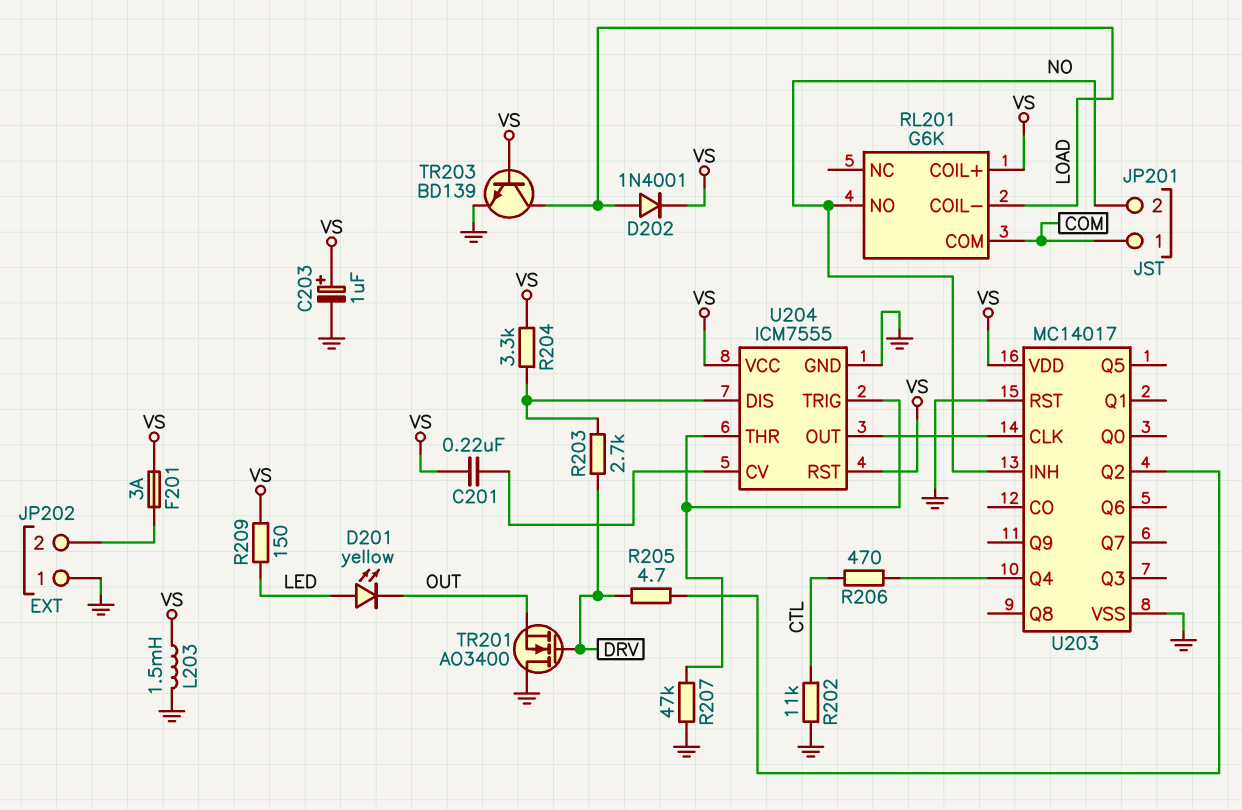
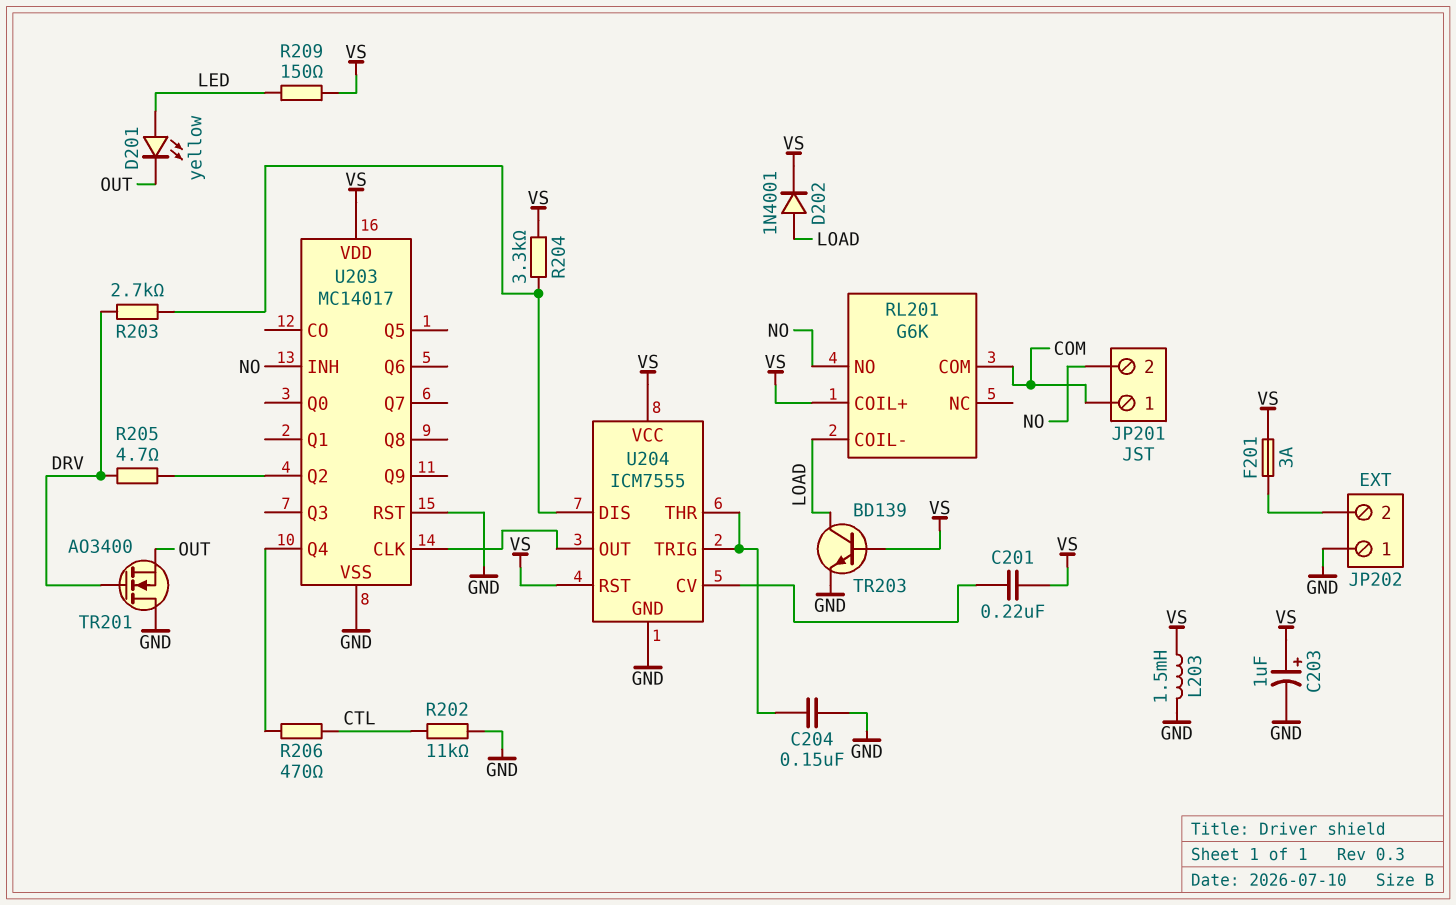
C204: none -> 150nF (GND, U204/THR)
R207: 47k (GND, U204/THR) -> none

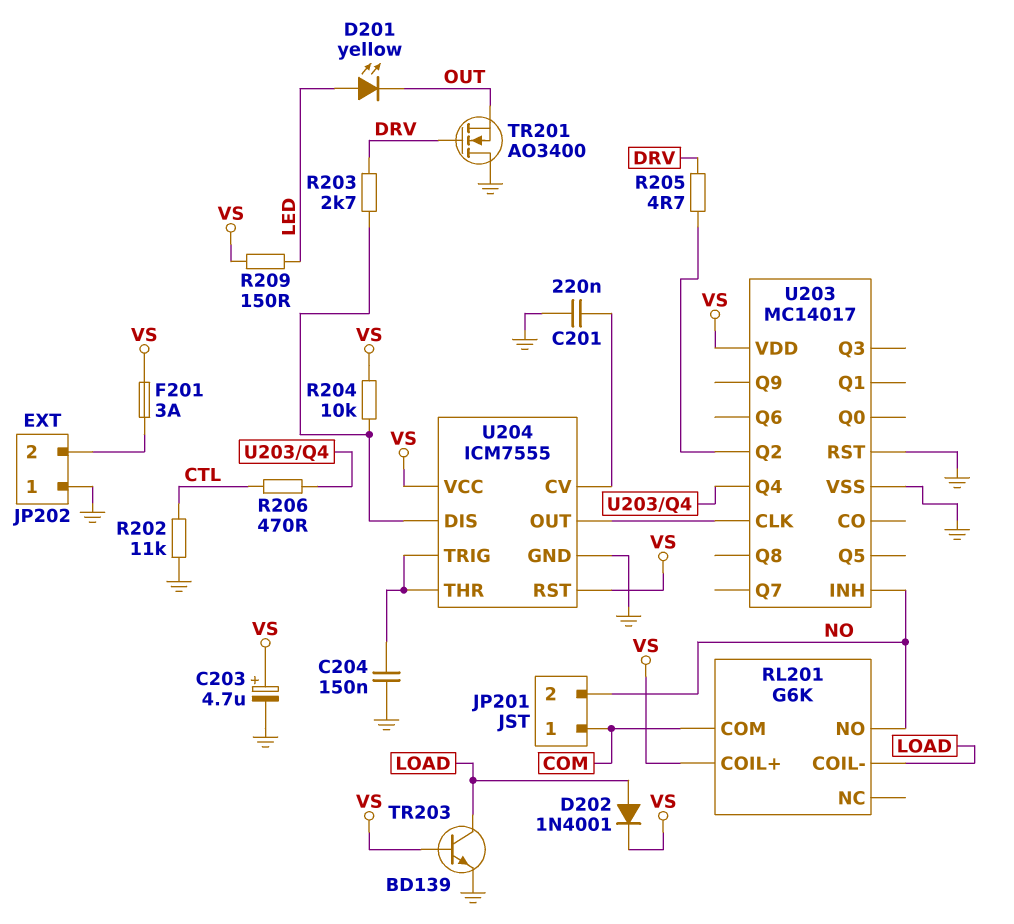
C201: 220nF (U204/CV, VS) -> 220nF (GND, U204/CV)
C203: 1uF (plus VS, minus GND) -> 4.7uF (plus VS, minus GND)
L203: 1.5mH (GND, VS) -> none
R204: 3.3k (U204/DIS, VS) -> 10k (U204/DIS, VS)

